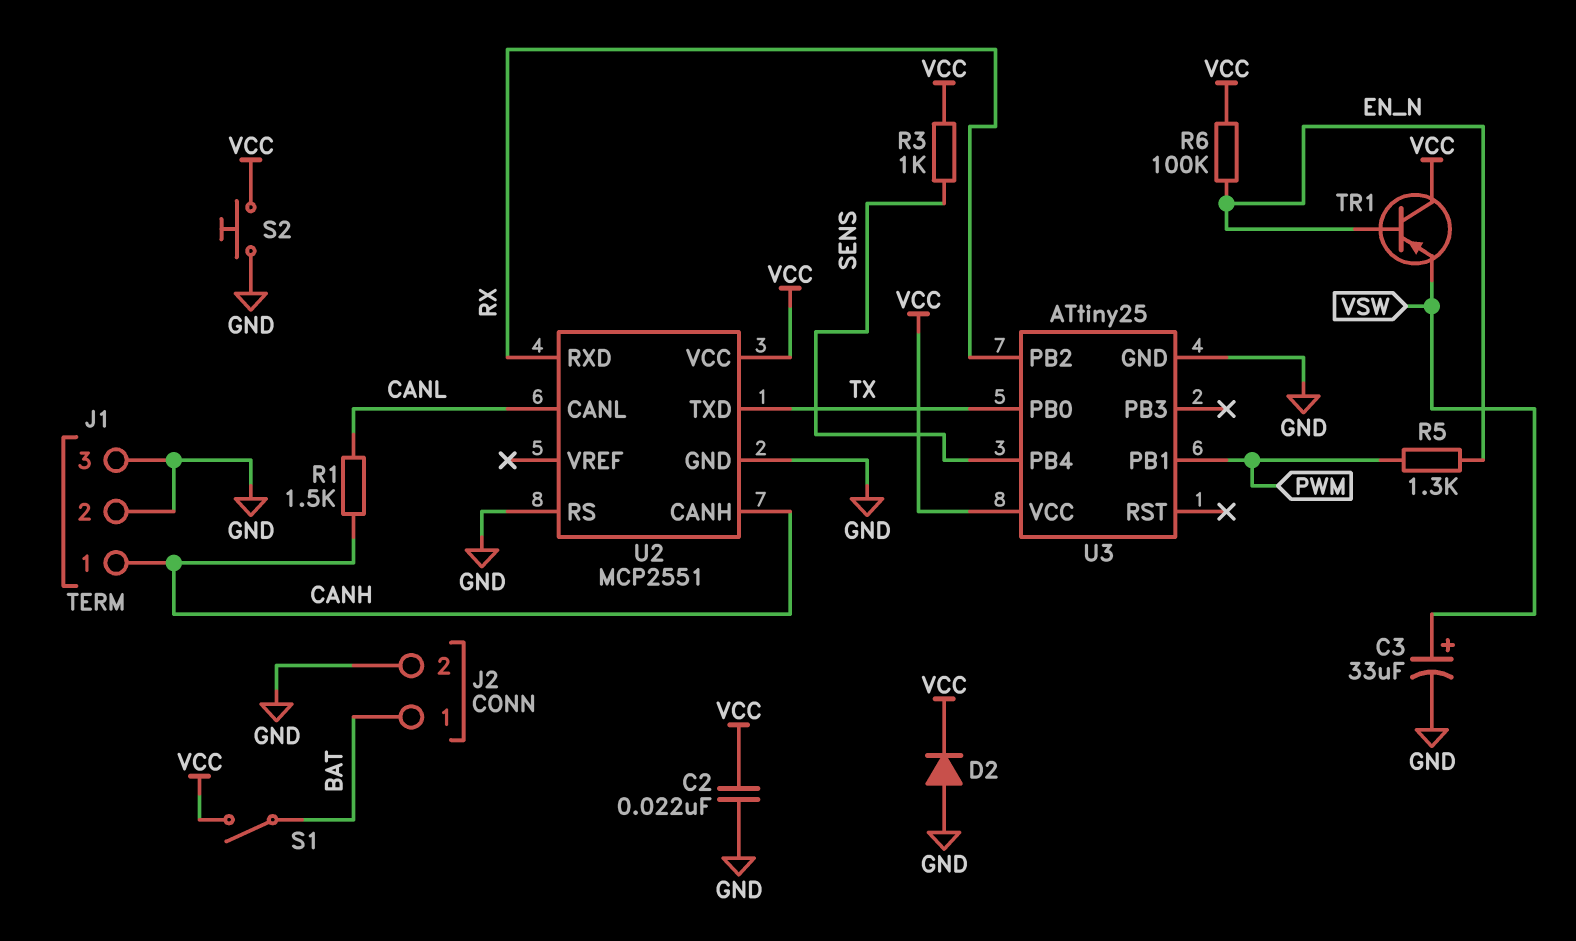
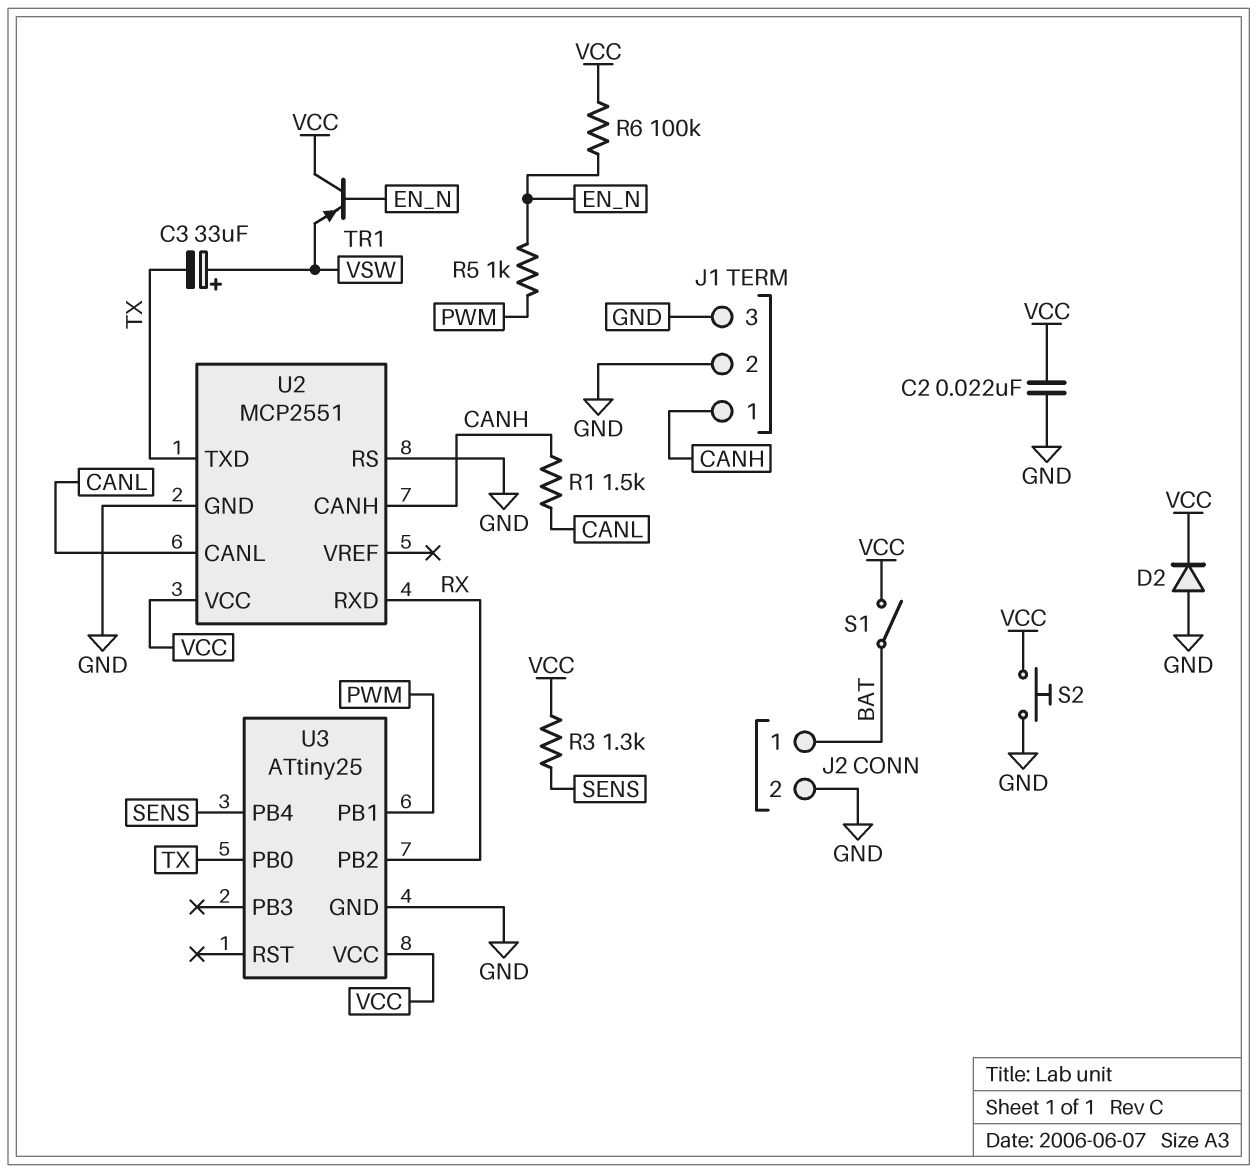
C3: 33uF (plus VSW, minus GND) -> 33uF (plus VSW, minus TX)
R3: 1k (SENS, VCC) -> 1.3k (SENS, VCC)
R5: 1.3k (EN_N, PWM) -> 1k (EN_N, PWM)

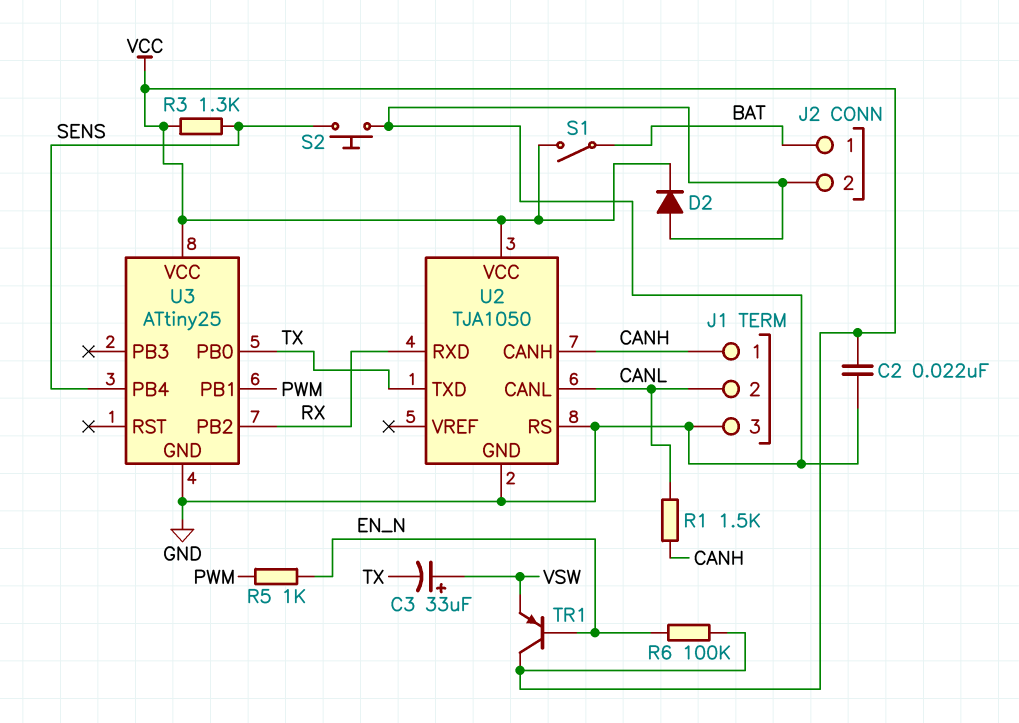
J1 pin 2: GND -> CANL
S2: button (GND, VCC) -> button (GND, SENS)
U2: MCP2551 -> TJA1050

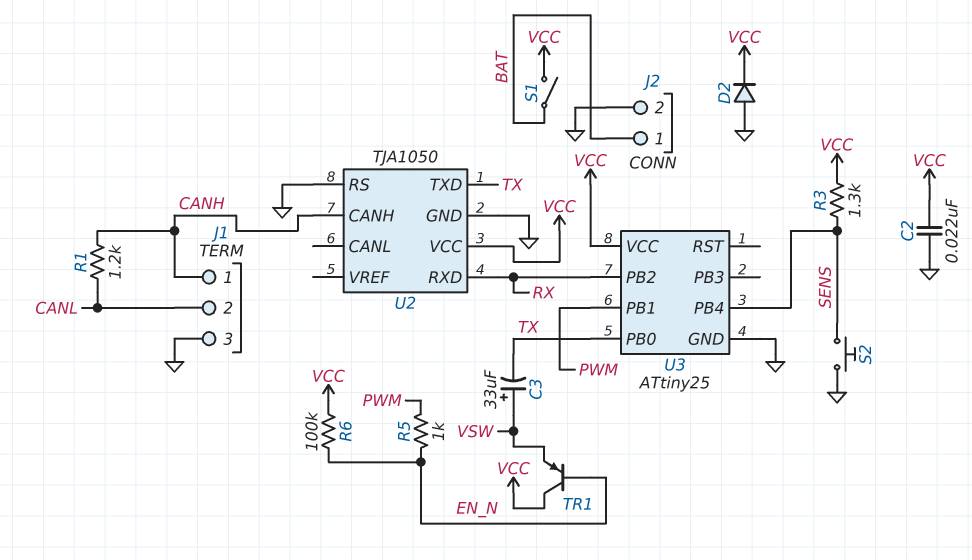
R1: 1.5k (CANH, CANL) -> 1.2k (CANH, CANL)
U2 pin CANL: CANL -> none

